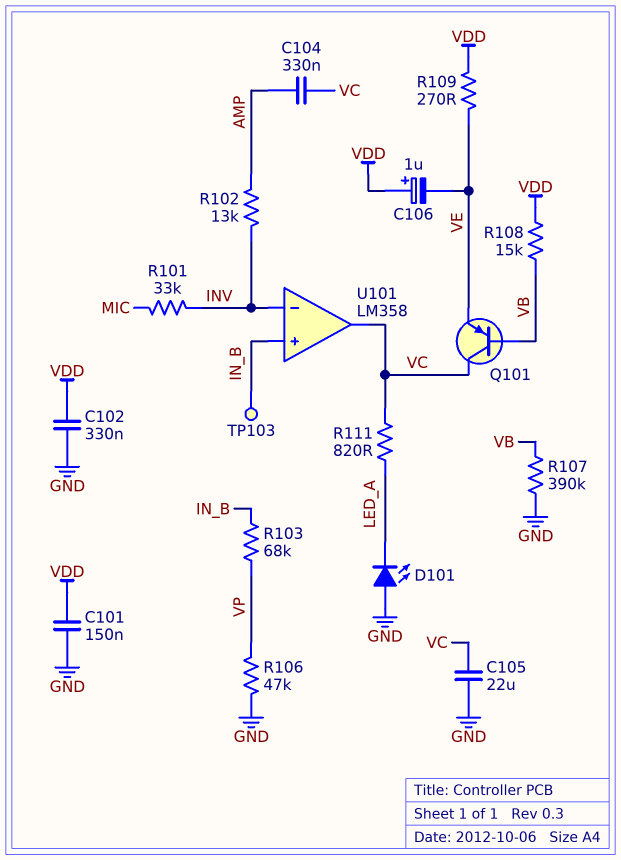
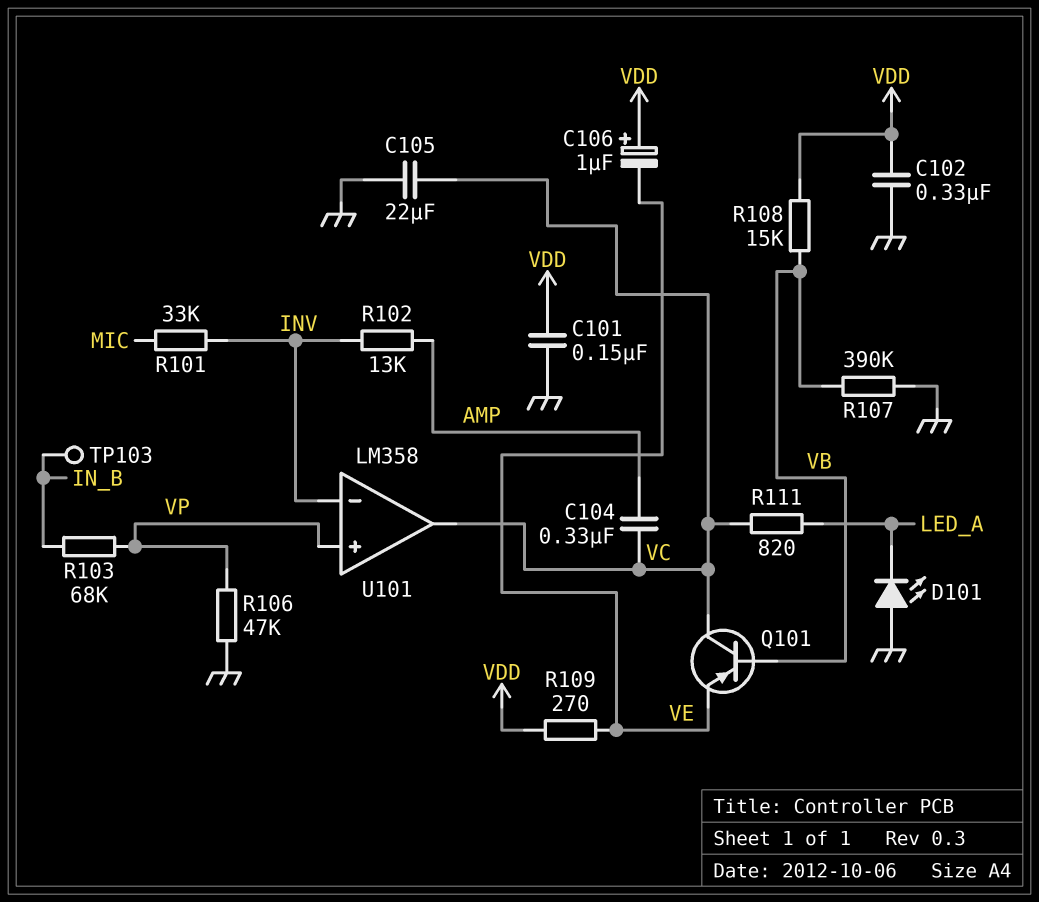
U101 pin in+: IN_B -> VP

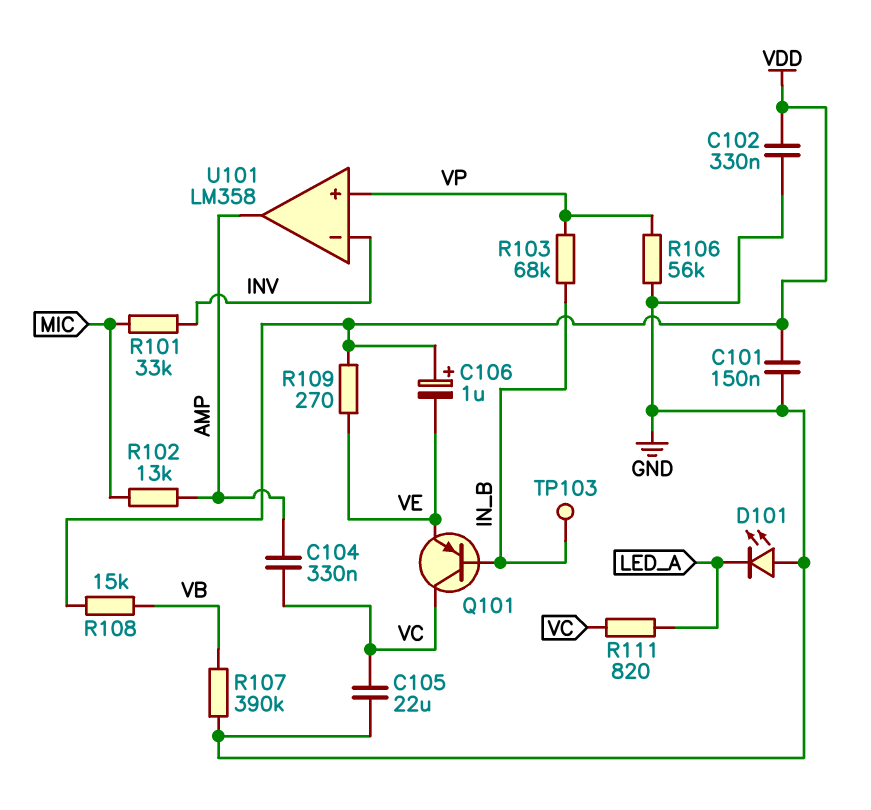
Q101: PNP (B VB, C VC, E VE) -> PNP (B IN_B, C VC, E VE)
R102: 13k (AMP, INV) -> 13k (AMP, MIC)
R106: 47k (GND, VP) -> 56k (GND, VP)
U101 pin out: VC -> AMP

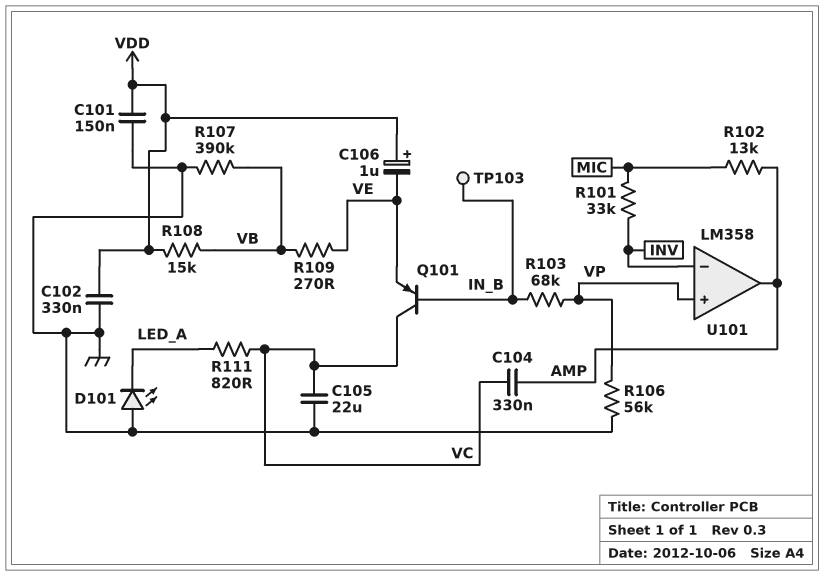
R109: 270 (VDD, VE) -> 270 (VB, VE)

